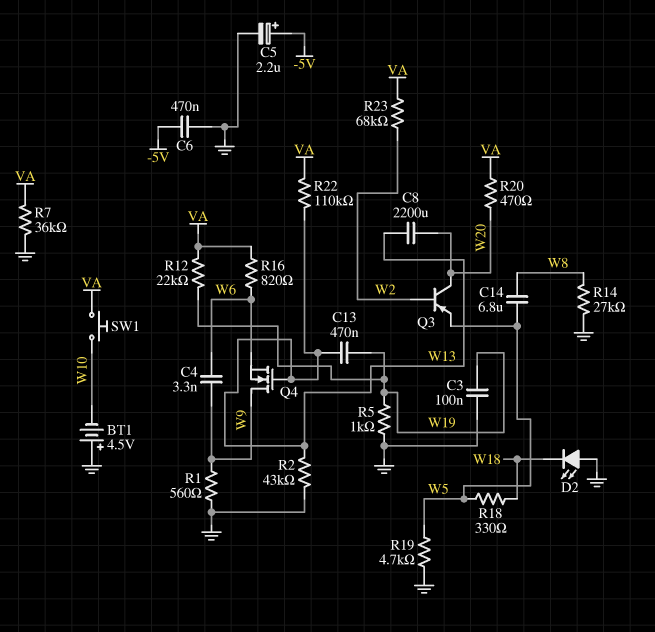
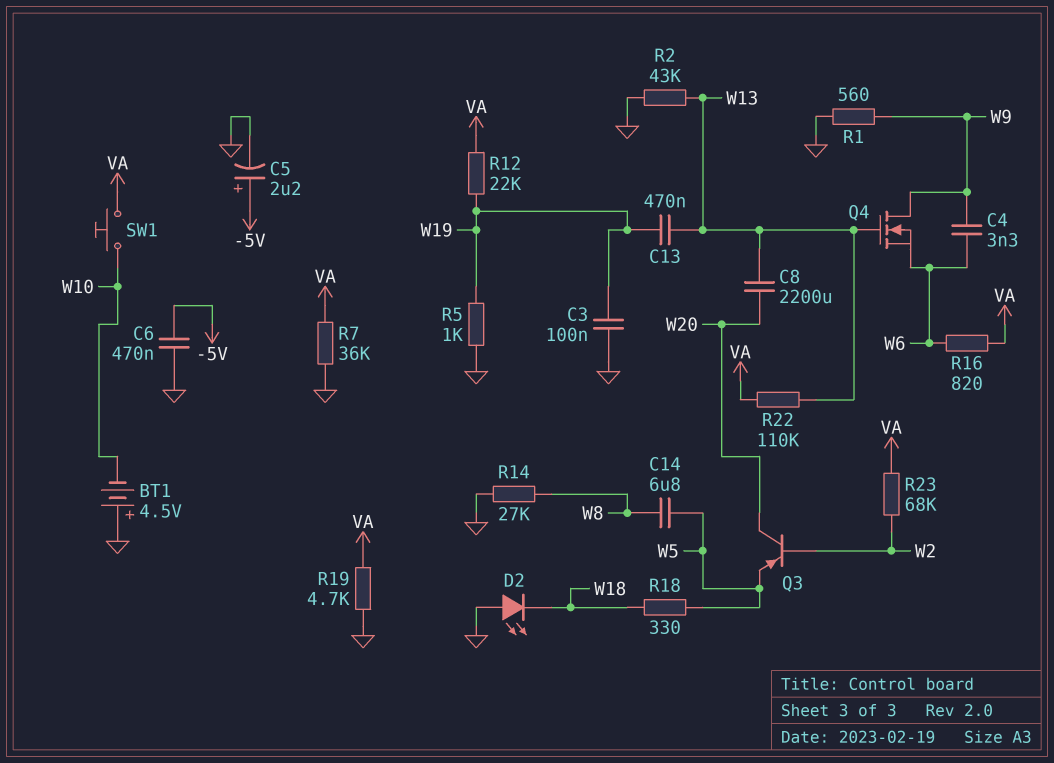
R19: 4.7k (GND, W5) -> 4.7k (GND, VA)
R20: 470 (VA, W20) -> none

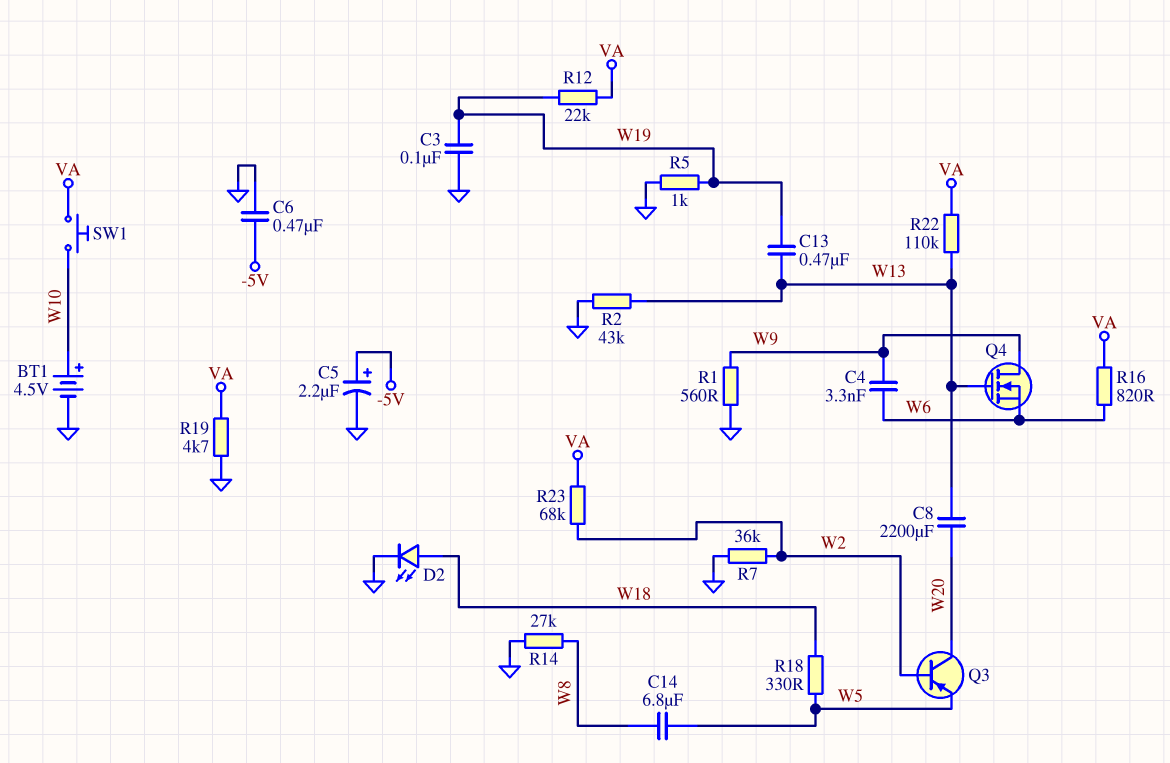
BT1: 4.5V (plus GND, minus W10) -> 4.5V (plus W10, minus GND)
D2: LED (A GND, K W18) -> LED (A W18, K GND)
R7: 36k (GND, VA) -> 36k (GND, W2)

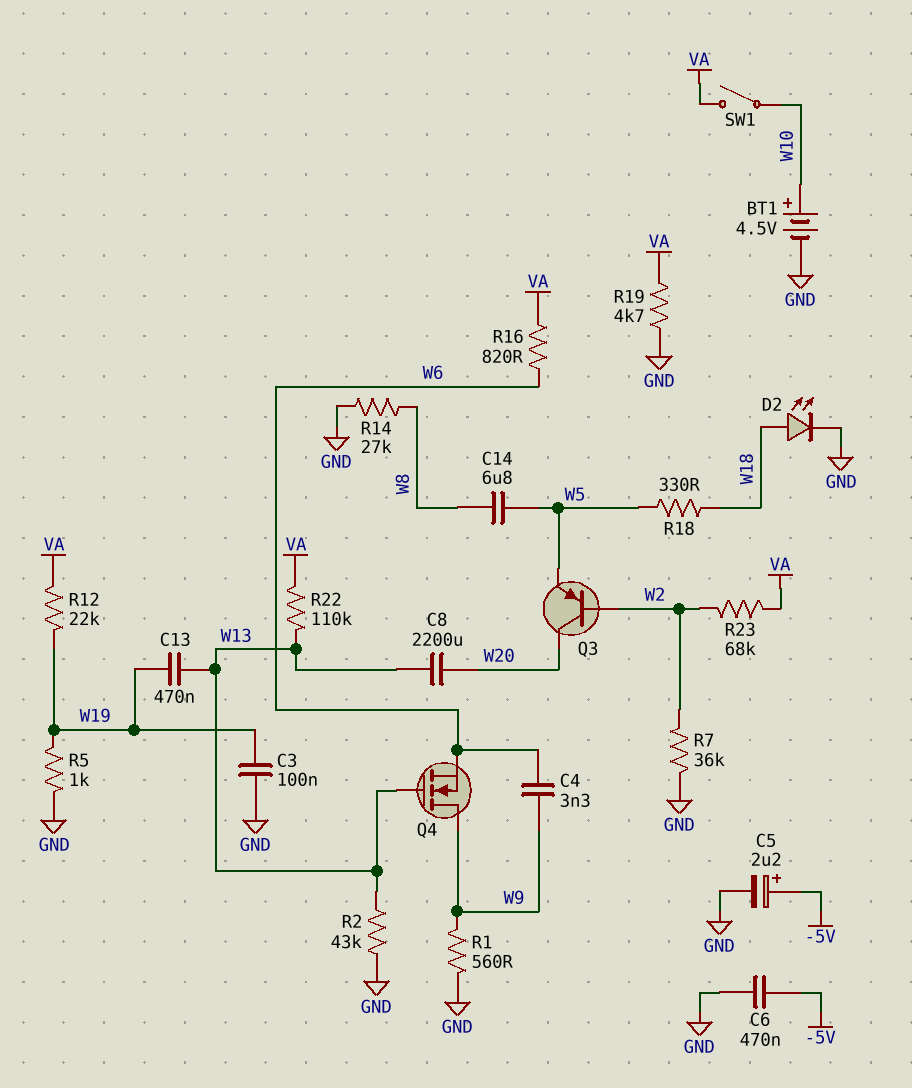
SW1: button (VA, W10) -> switch (VA, W10)

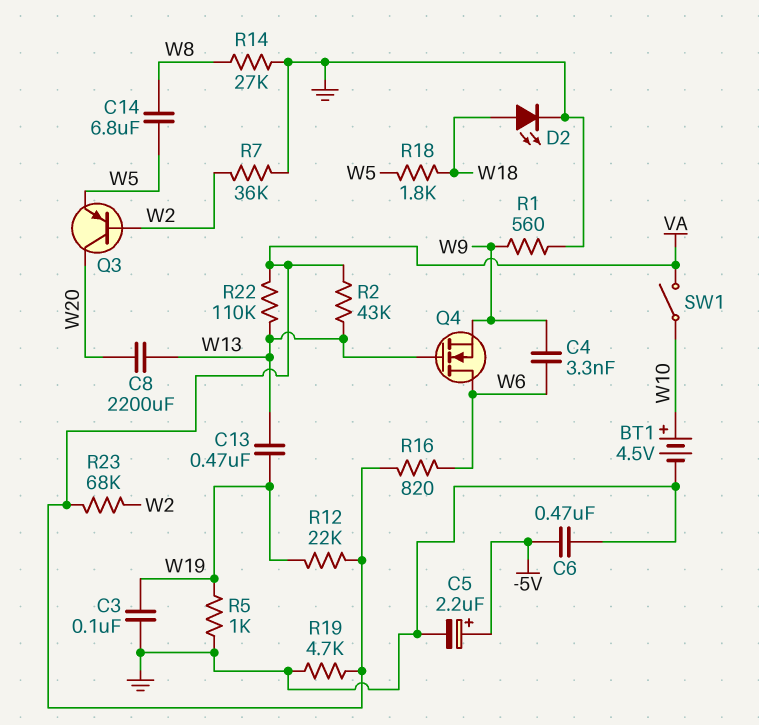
Q4: NMOS (G W13, D W9, S W6) -> NMOS (G W13, D W6, S W9)
R2: 43k (GND, W13) -> 43k (VA, W13)
R18: 330 (W5, W18) -> 1.8k (W5, W18)

